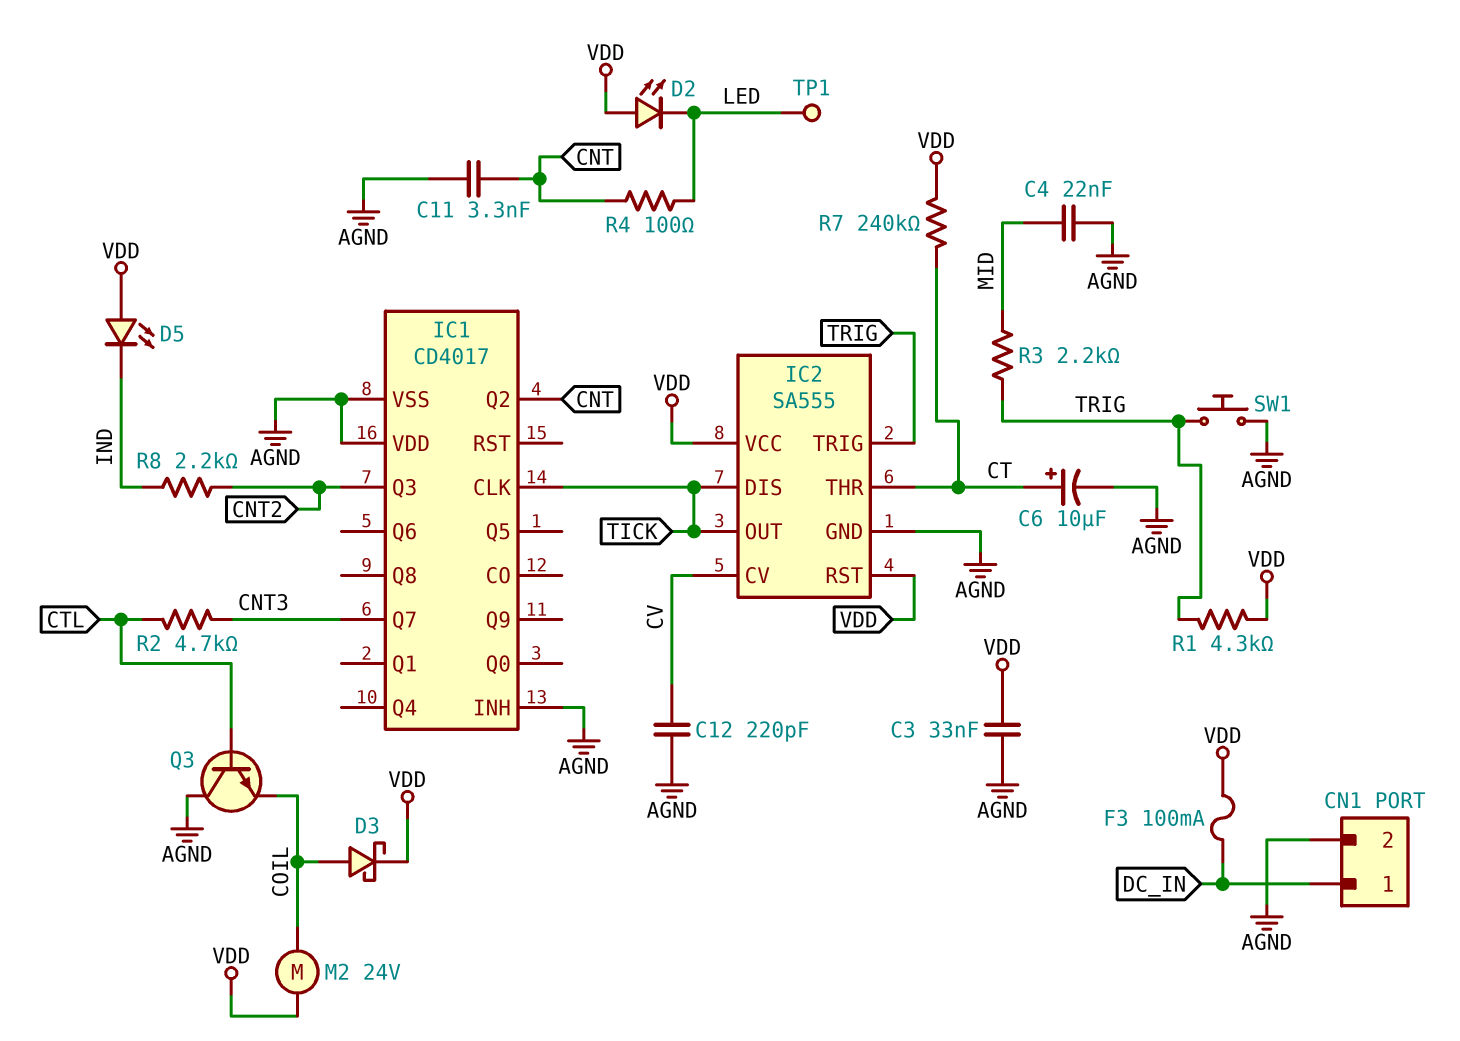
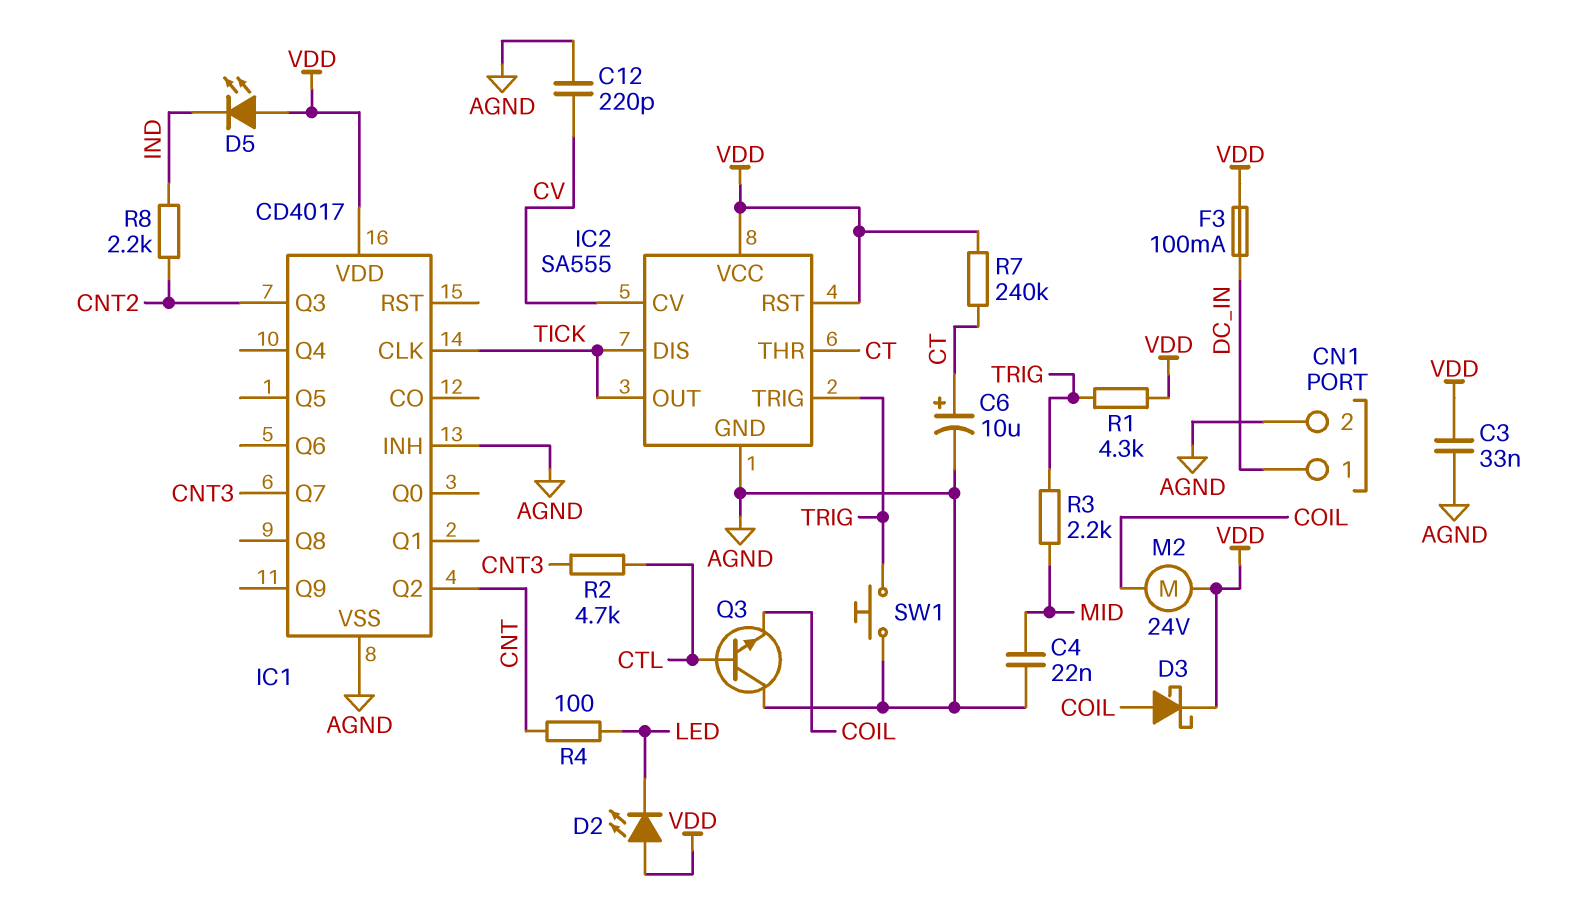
C11: 3.3nF (AGND, CNT) -> none
IC1 pin VDD: AGND -> VDD
TP1: test point (LED) -> none

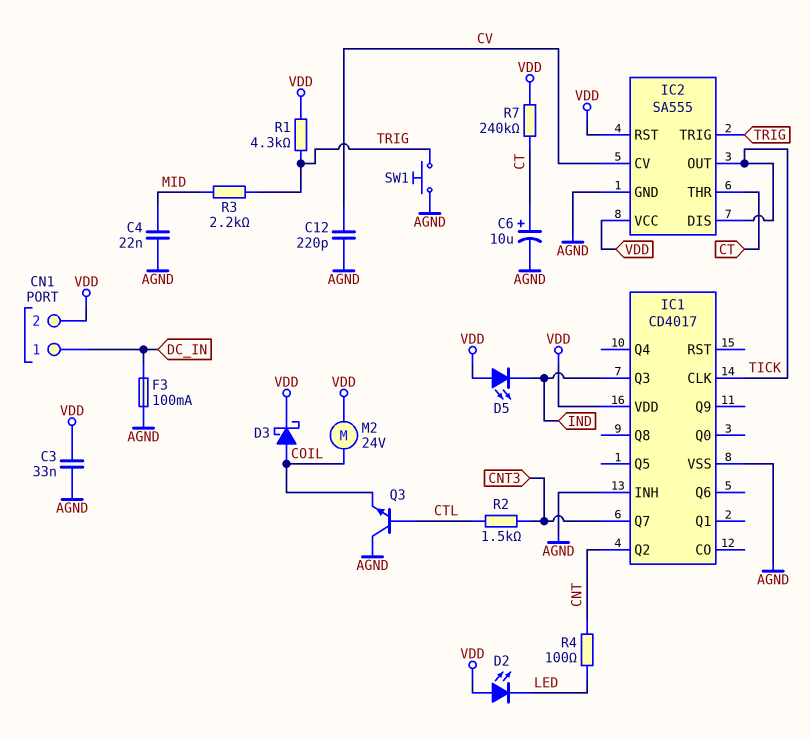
CN1 pin 2: AGND -> VDD
F3: 100mA (DC_IN, VDD) -> 100mA (AGND, DC_IN)
IC1 pin Q3: CNT2 -> IND
R2: 4.7k (CNT3, CTL) -> 1.5k (CNT3, CTL)
R8: 2.2k (CNT2, IND) -> none

